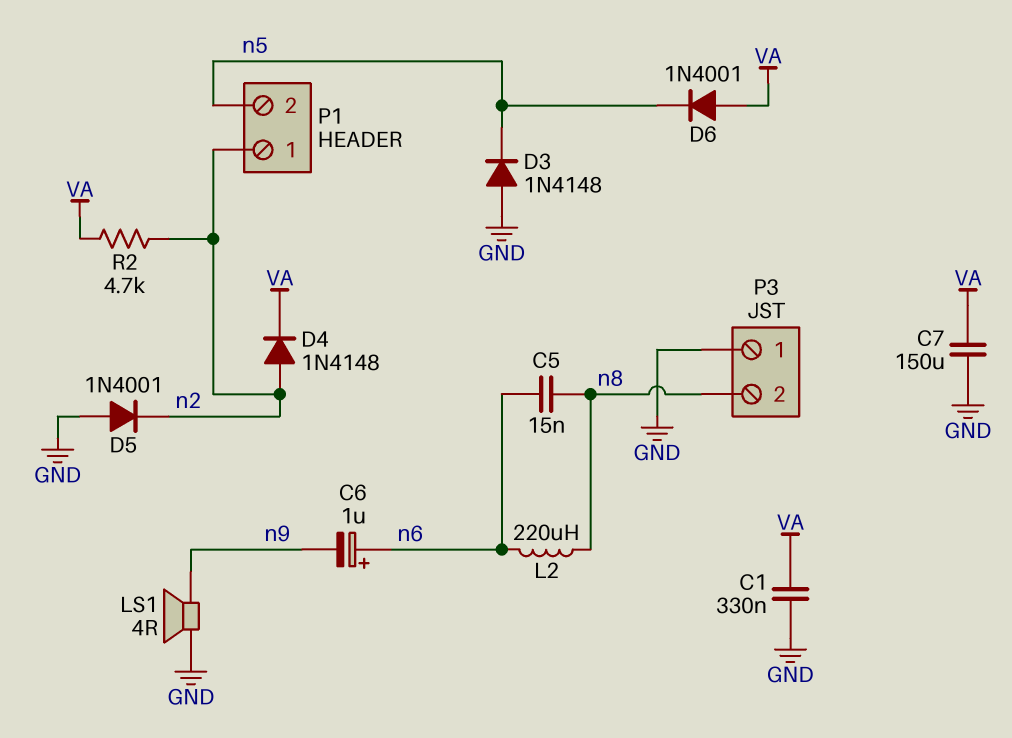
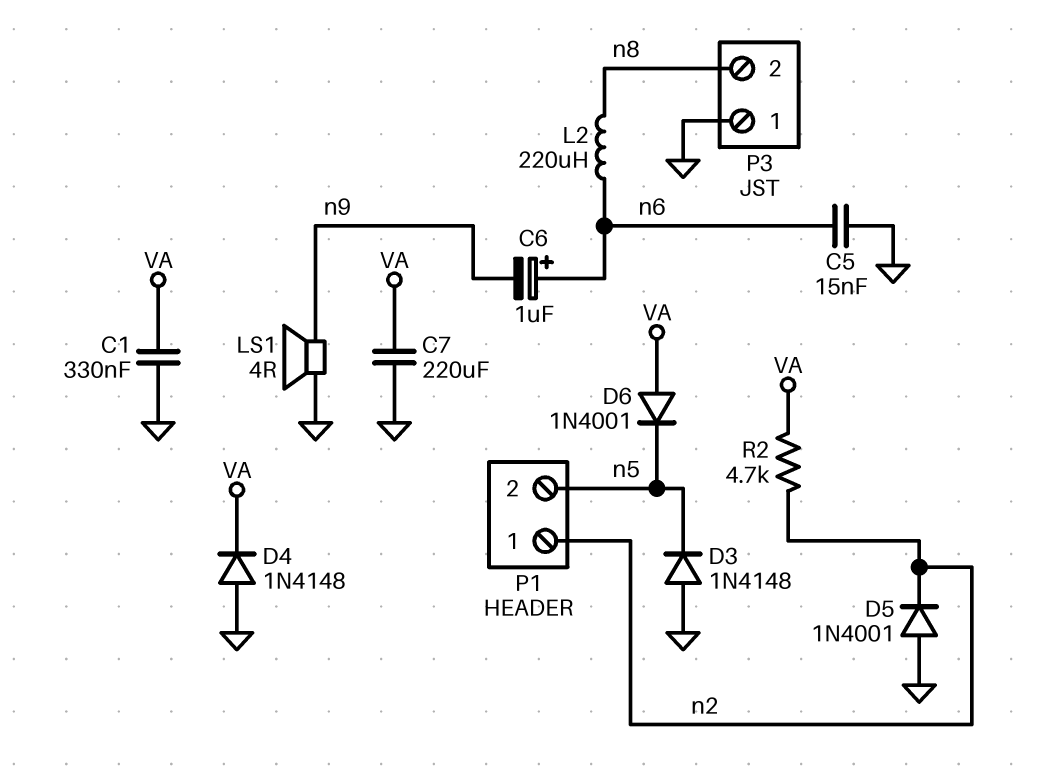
C5: 15nF (n6, n8) -> 15nF (GND, n6)
C7: 150uF (GND, VA) -> 220uF (GND, VA)
D4: diode 1N4148 (A n2, K VA) -> diode 1N4148 (A GND, K VA)

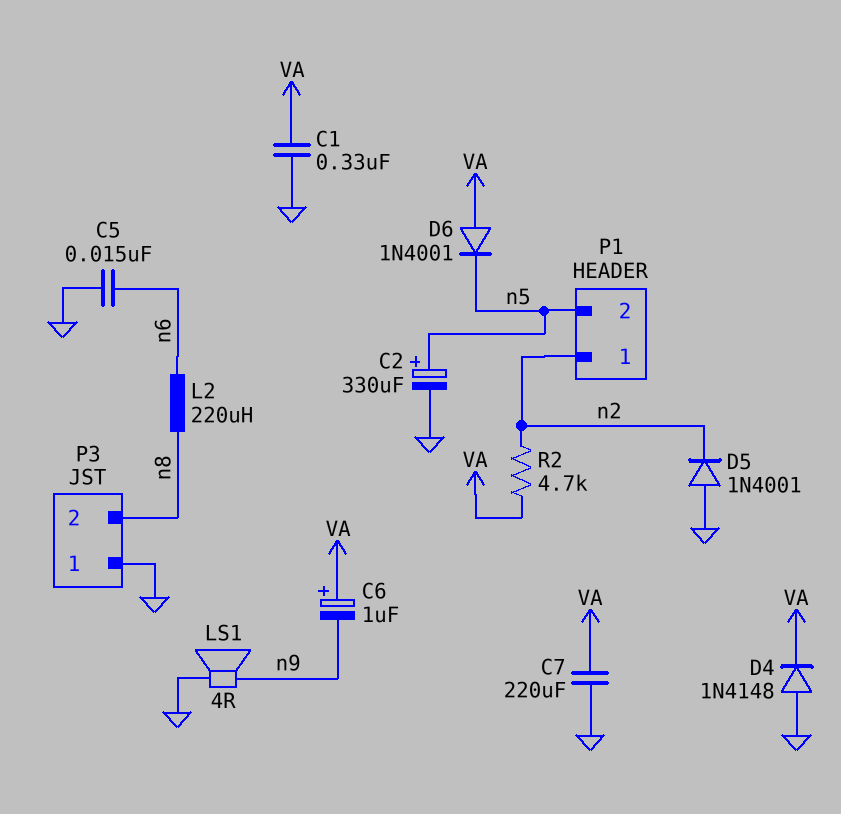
C2: none -> 330uF (plus n5, minus GND)
C6: 1uF (plus n6, minus n9) -> 1uF (plus VA, minus n9)
D3: diode 1N4148 (A GND, K n5) -> none

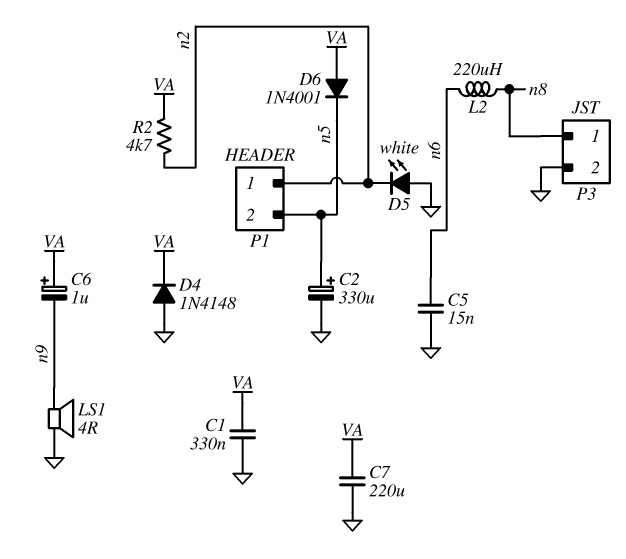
D5: diode 1N4001 (A GND, K n2) -> LED white (A GND, K n2)
P3 pin 1: GND -> n8
P3 pin 2: n8 -> GND

